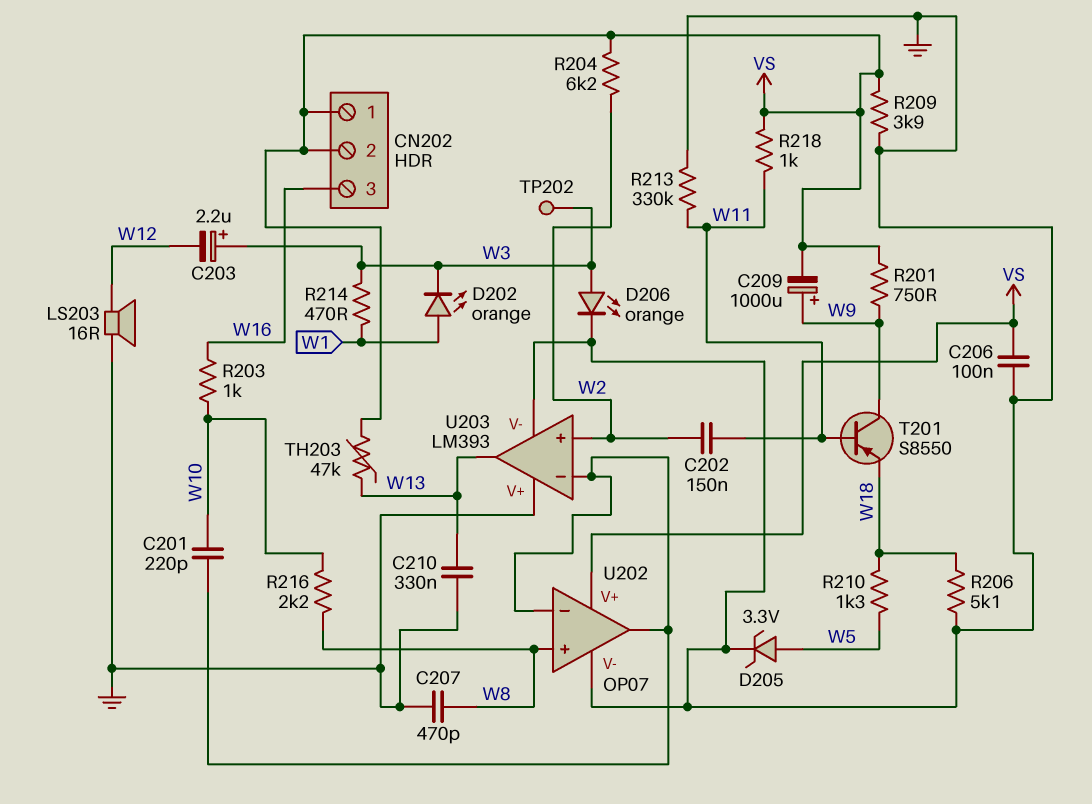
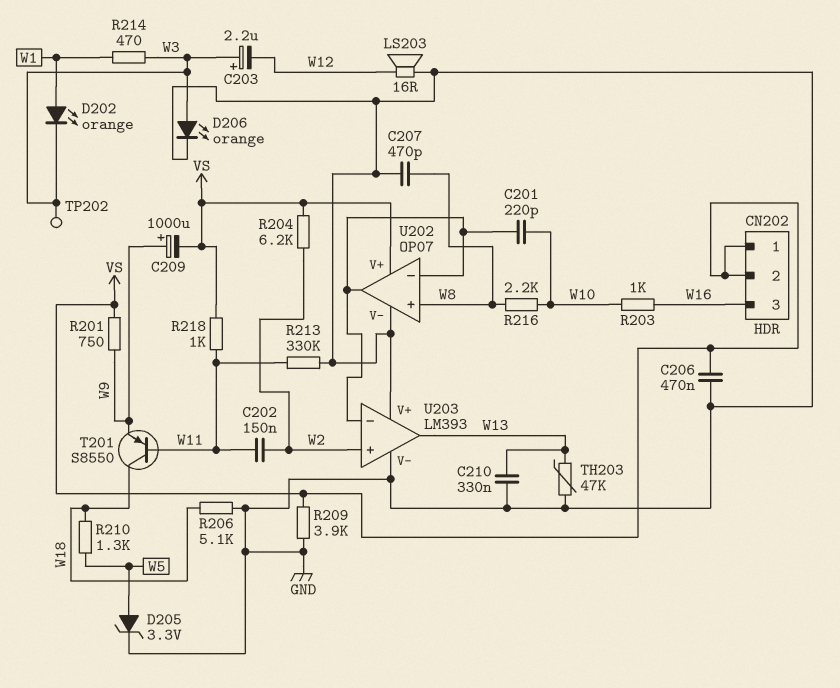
C206: 100nF (GND, VS) -> 470nF (GND, VS)
T201: PNP S8550 (B W11, C W9, E W18) -> PNP S8550 (B W11, C W18, E W9)
TH203: 47k (VS, W13) -> 47k (GND, W13)

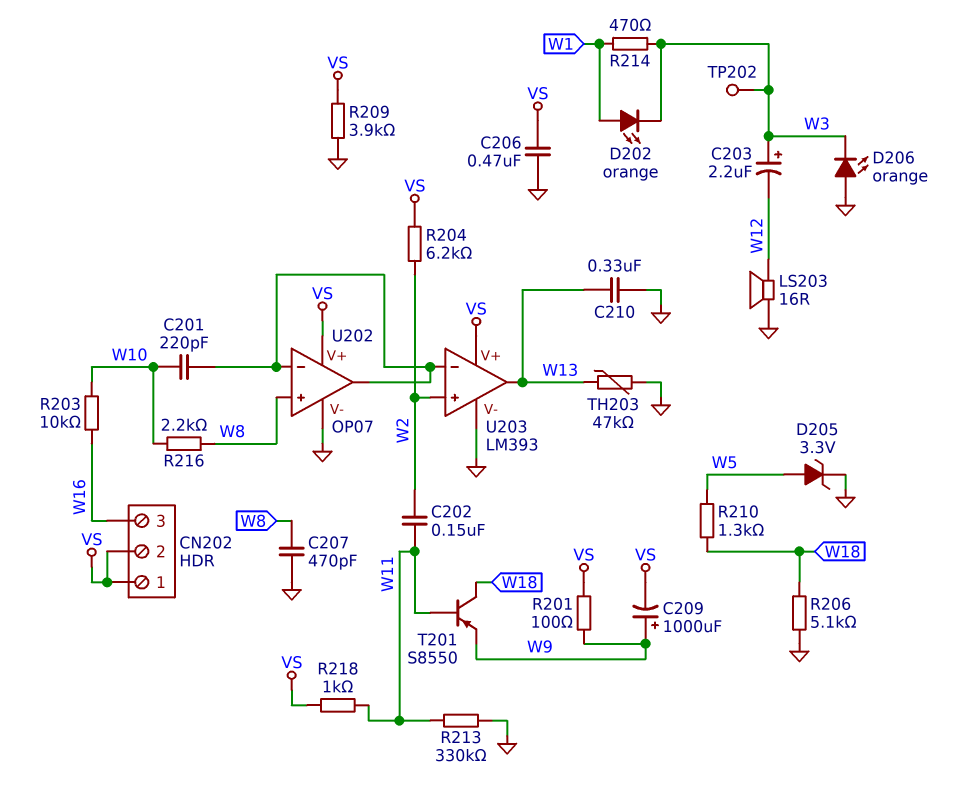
D206: LED orange (A W3, K GND) -> LED orange (A GND, K W3)
R201: 750 (VS, W9) -> 100 (VS, W9)
R203: 1k (W10, W16) -> 10k (W10, W16)
U203 pin V+: GND -> VS

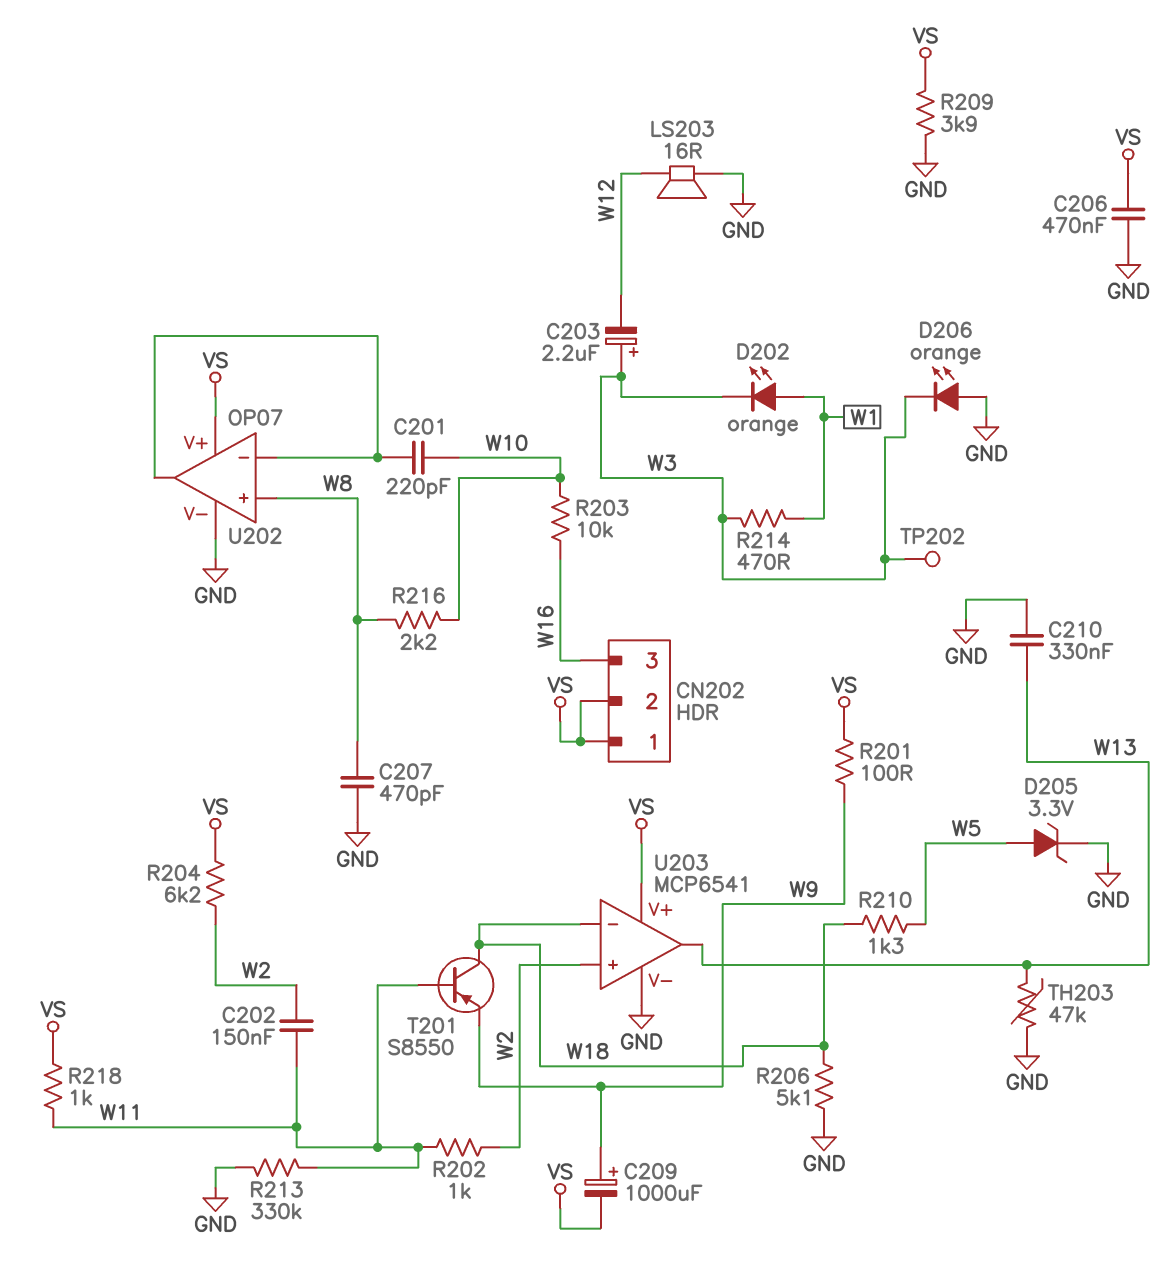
R202: none -> 1k (W2, W11)
U203: LM393 -> MCP6541
U203 pin in-: U202/in- -> W18

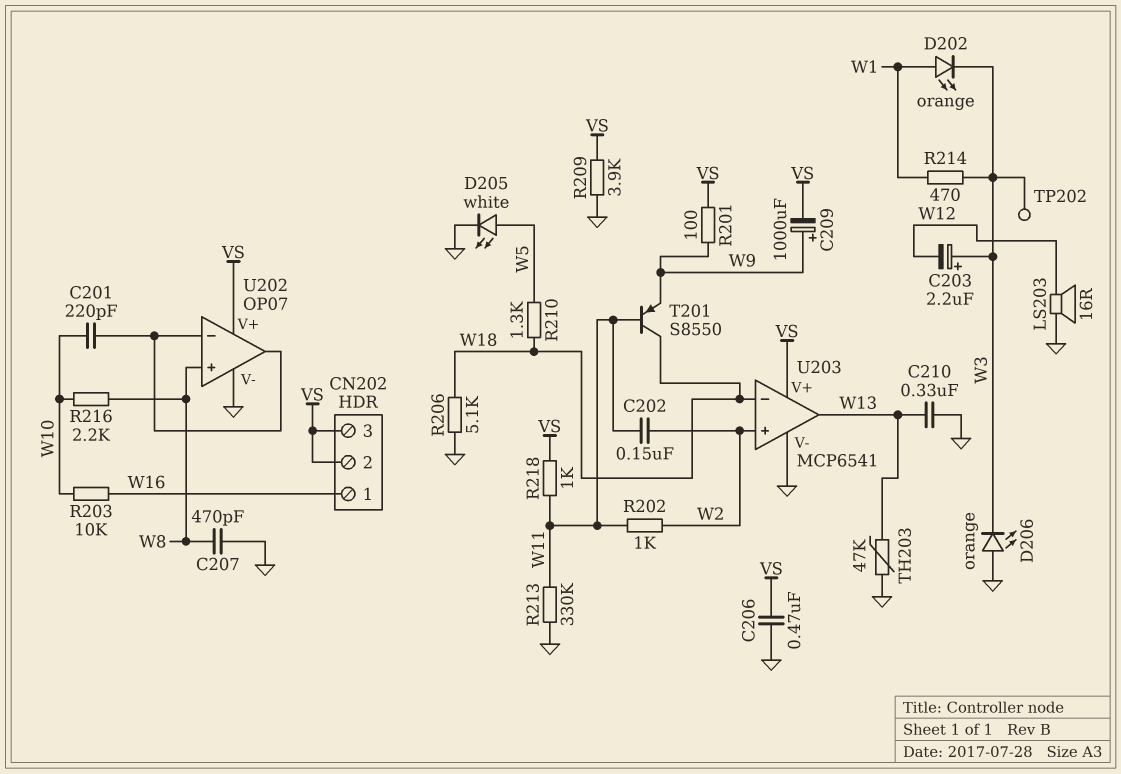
CN202 pin 1: VS -> W16
CN202 pin 3: W16 -> VS
D205: zener 3.3V (A W5, K GND) -> LED white (A W5, K GND)
R204: 6.2k (VS, W2) -> none

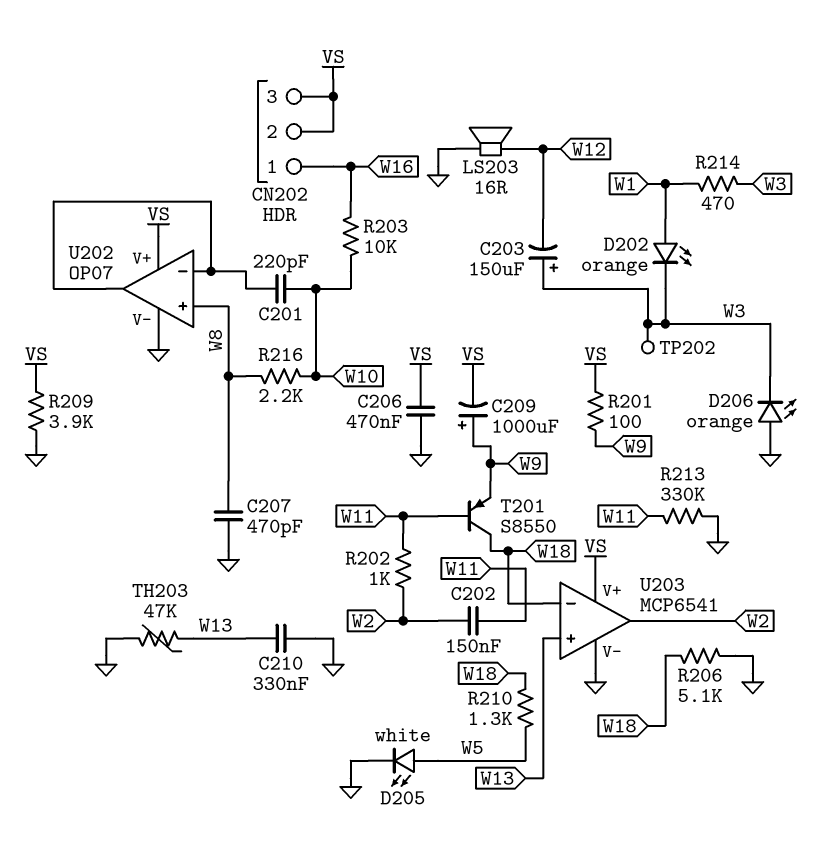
C203: 2.2uF (plus W3, minus W12) -> 150uF (plus W3, minus W12)
R218: 1k (VS, W11) -> none
U203 pin in+: W2 -> W13
U203 pin out: W13 -> W2

